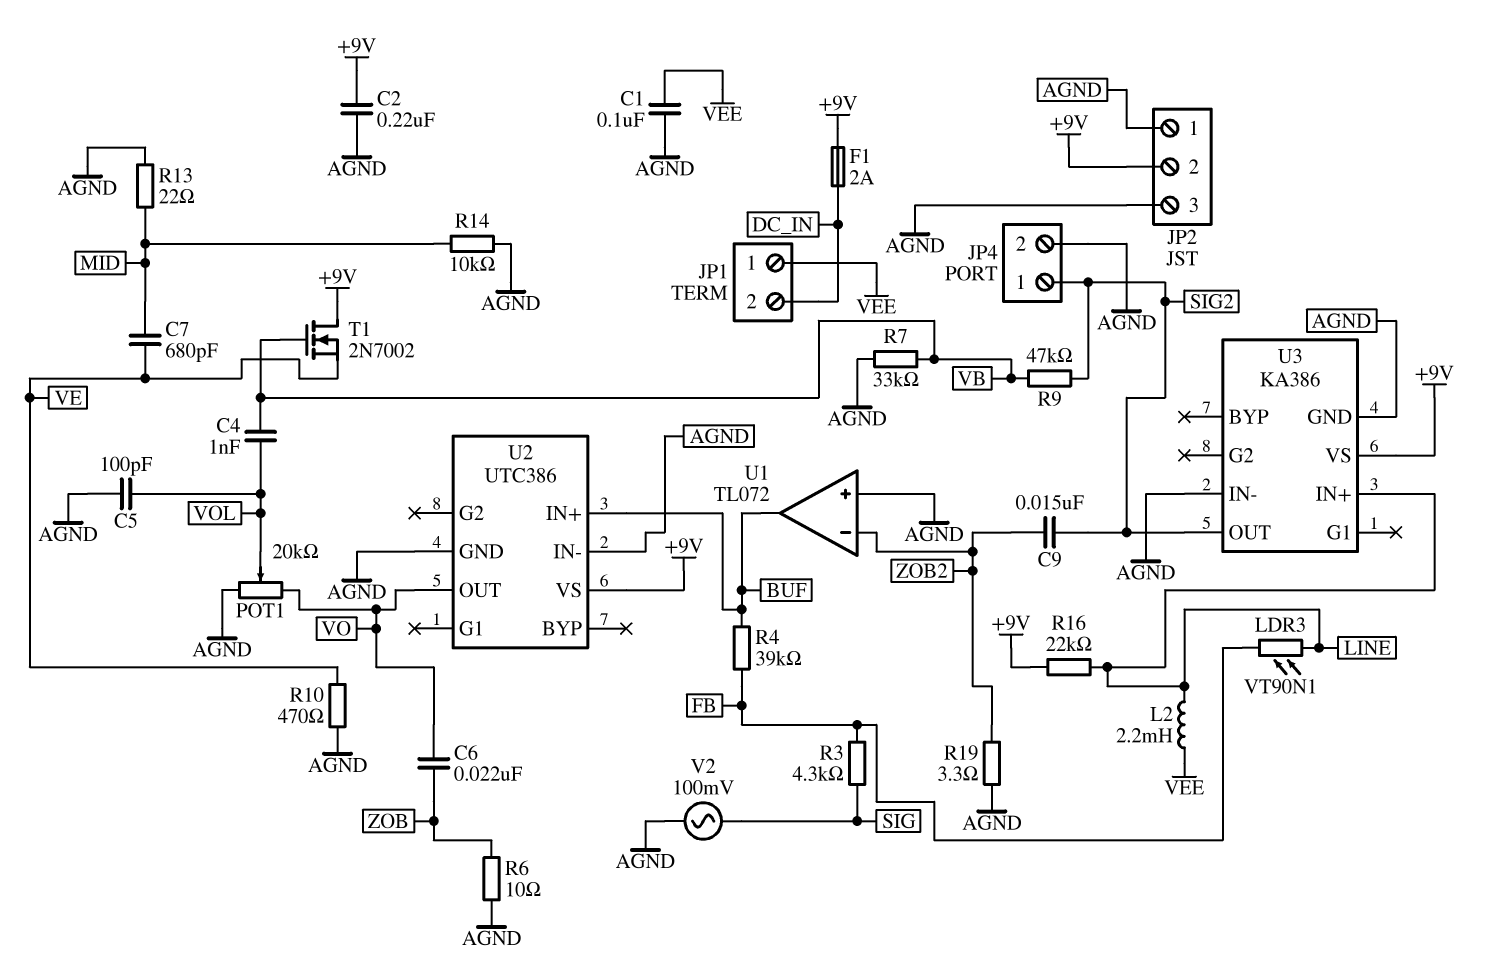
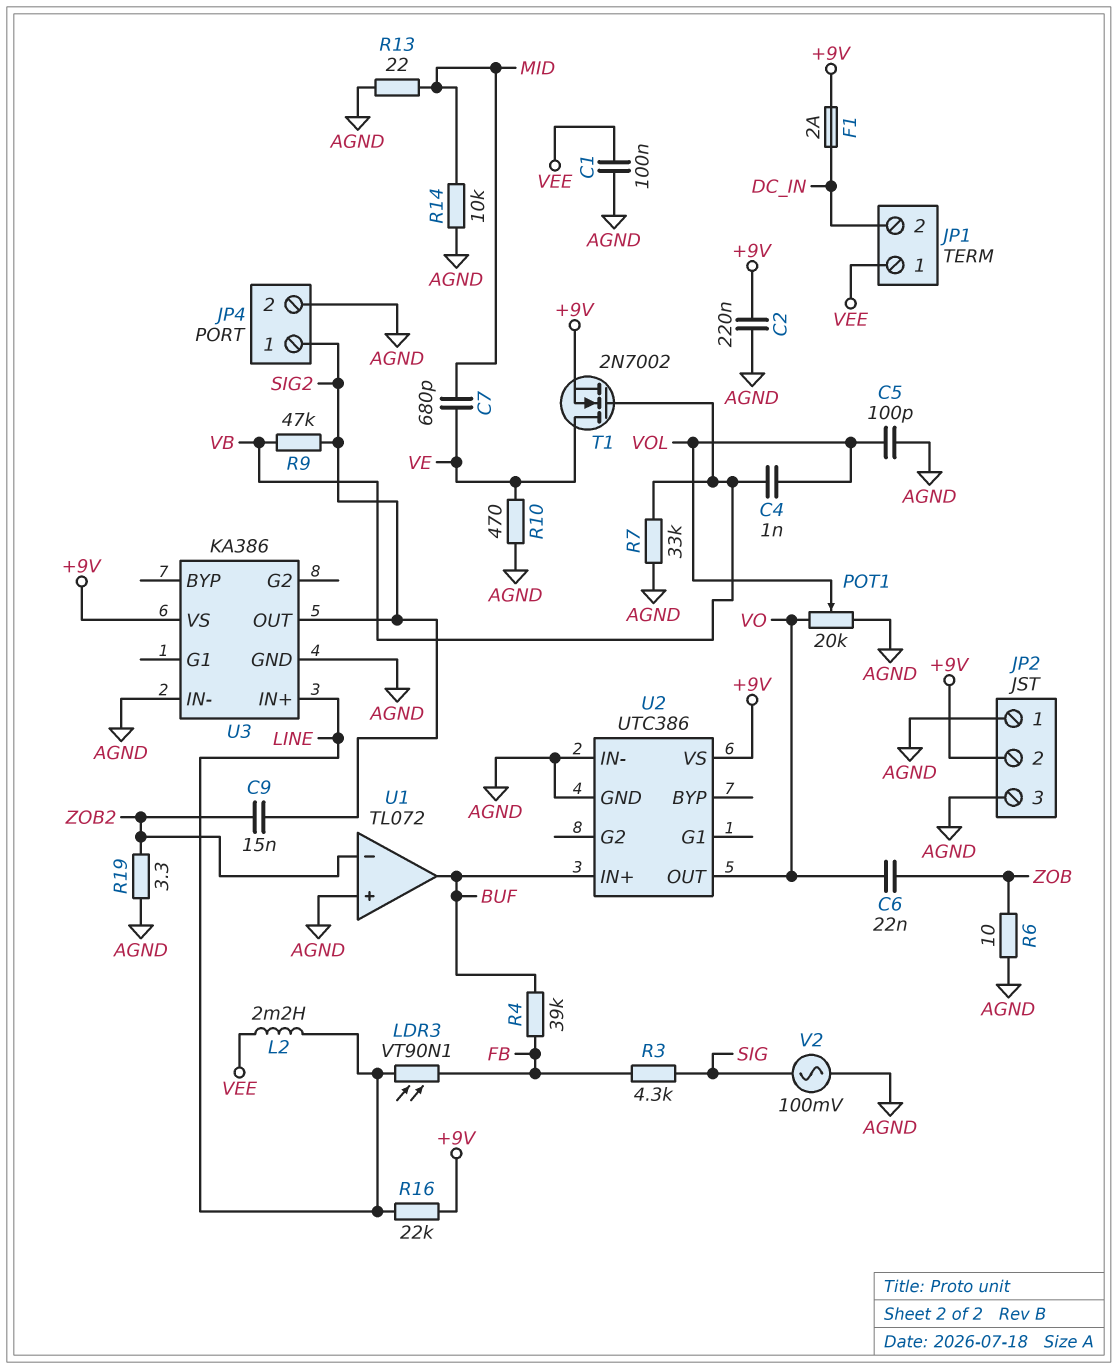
T1: NMOS 2N7002 (G VB, D +9V, S VE) -> NMOS 2N7002 (G VB, D VE, S +9V)

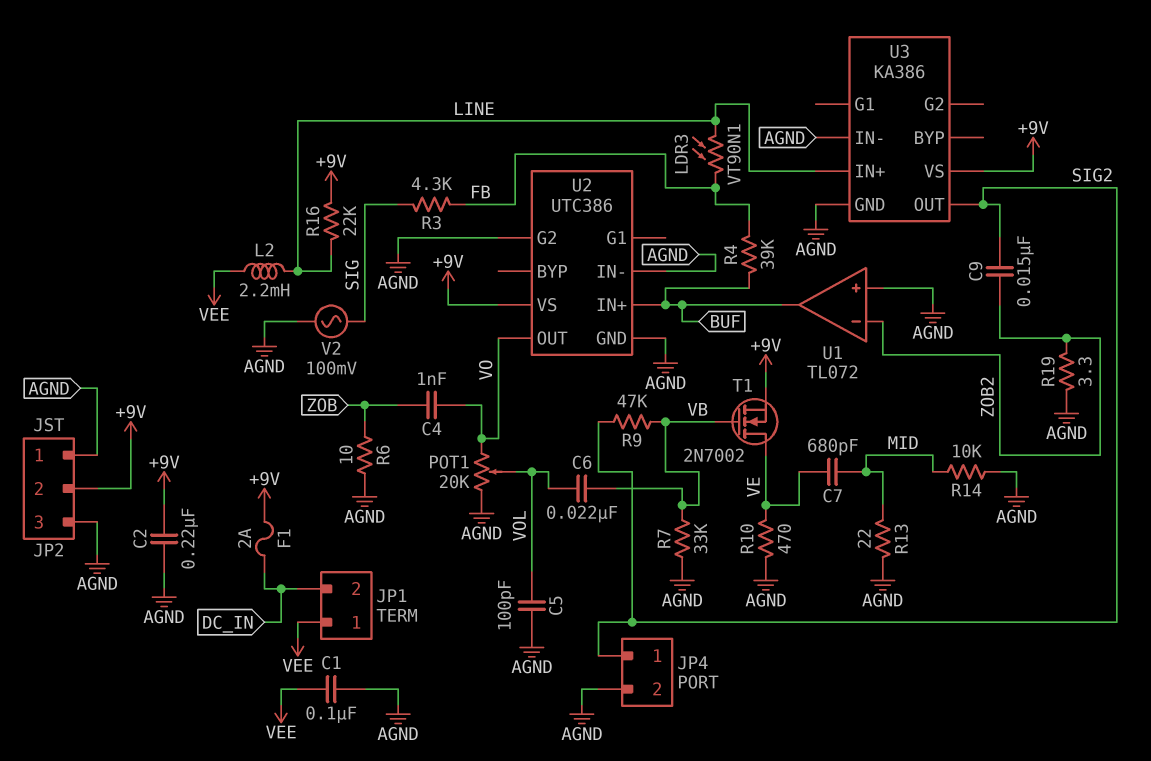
C4: 1nF (VB, VOL) -> 1nF (VO, ZOB)
C6: 22nF (VO, ZOB) -> 22nF (VB, VOL)
U2 pin G2: none -> AGND

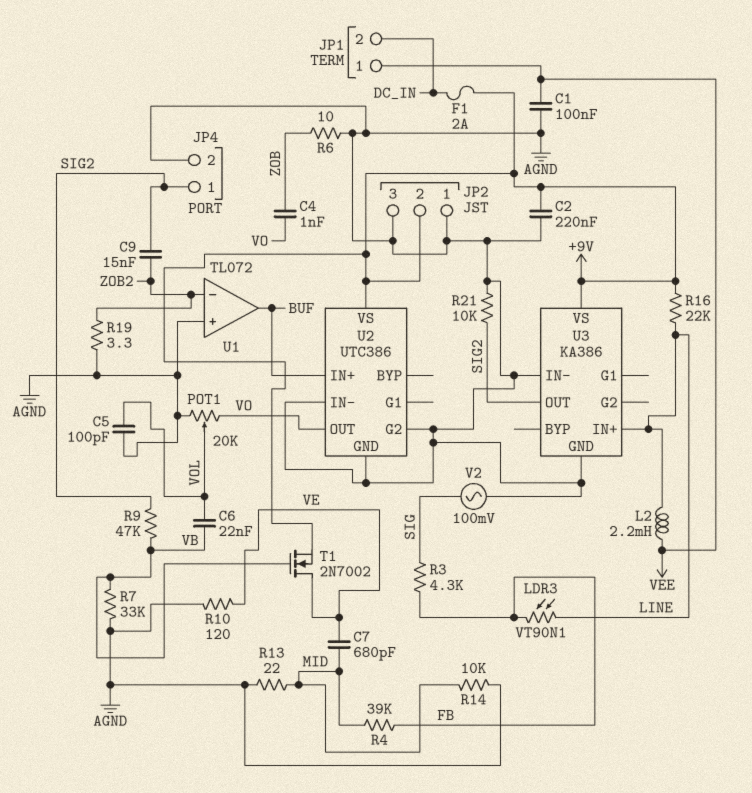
R4: 39k (BUF, FB) -> 39k (FB, MID)
R10: 470 (AGND, VE) -> 120 (AGND, VE)
R21: none -> 10k (AGND, SIG2)

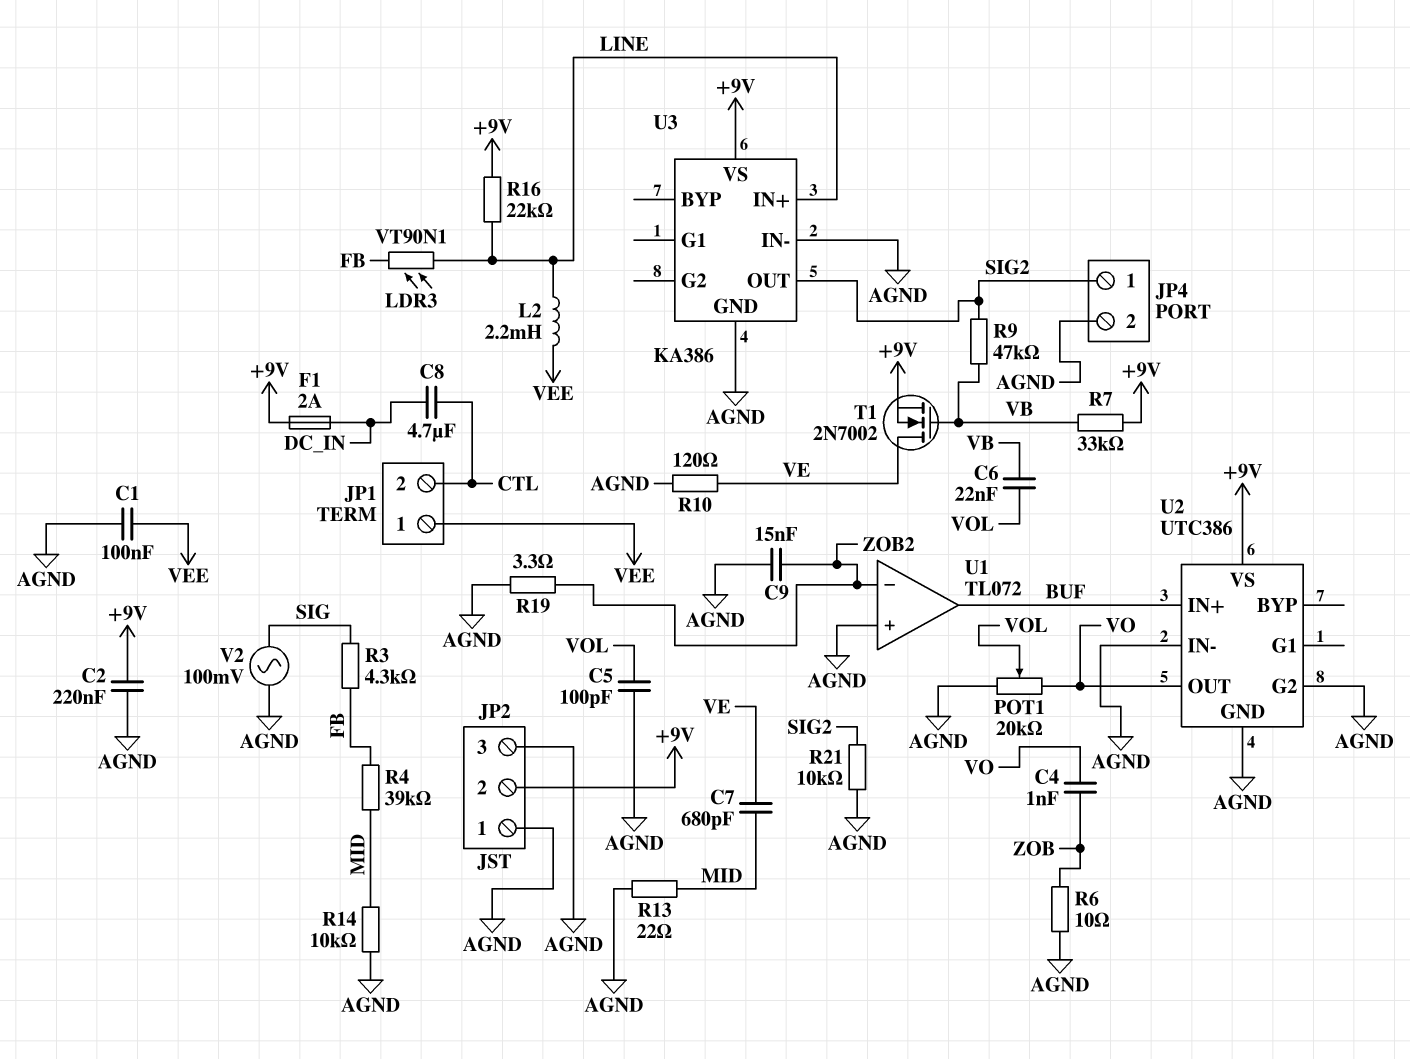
C8: none -> 4.7uF (CTL, DC_IN)
C9: 15nF (SIG2, ZOB2) -> 15nF (AGND, ZOB2)
JP1 pin 2: DC_IN -> CTL
R7: 33k (AGND, VB) -> 33k (+9V, VB)

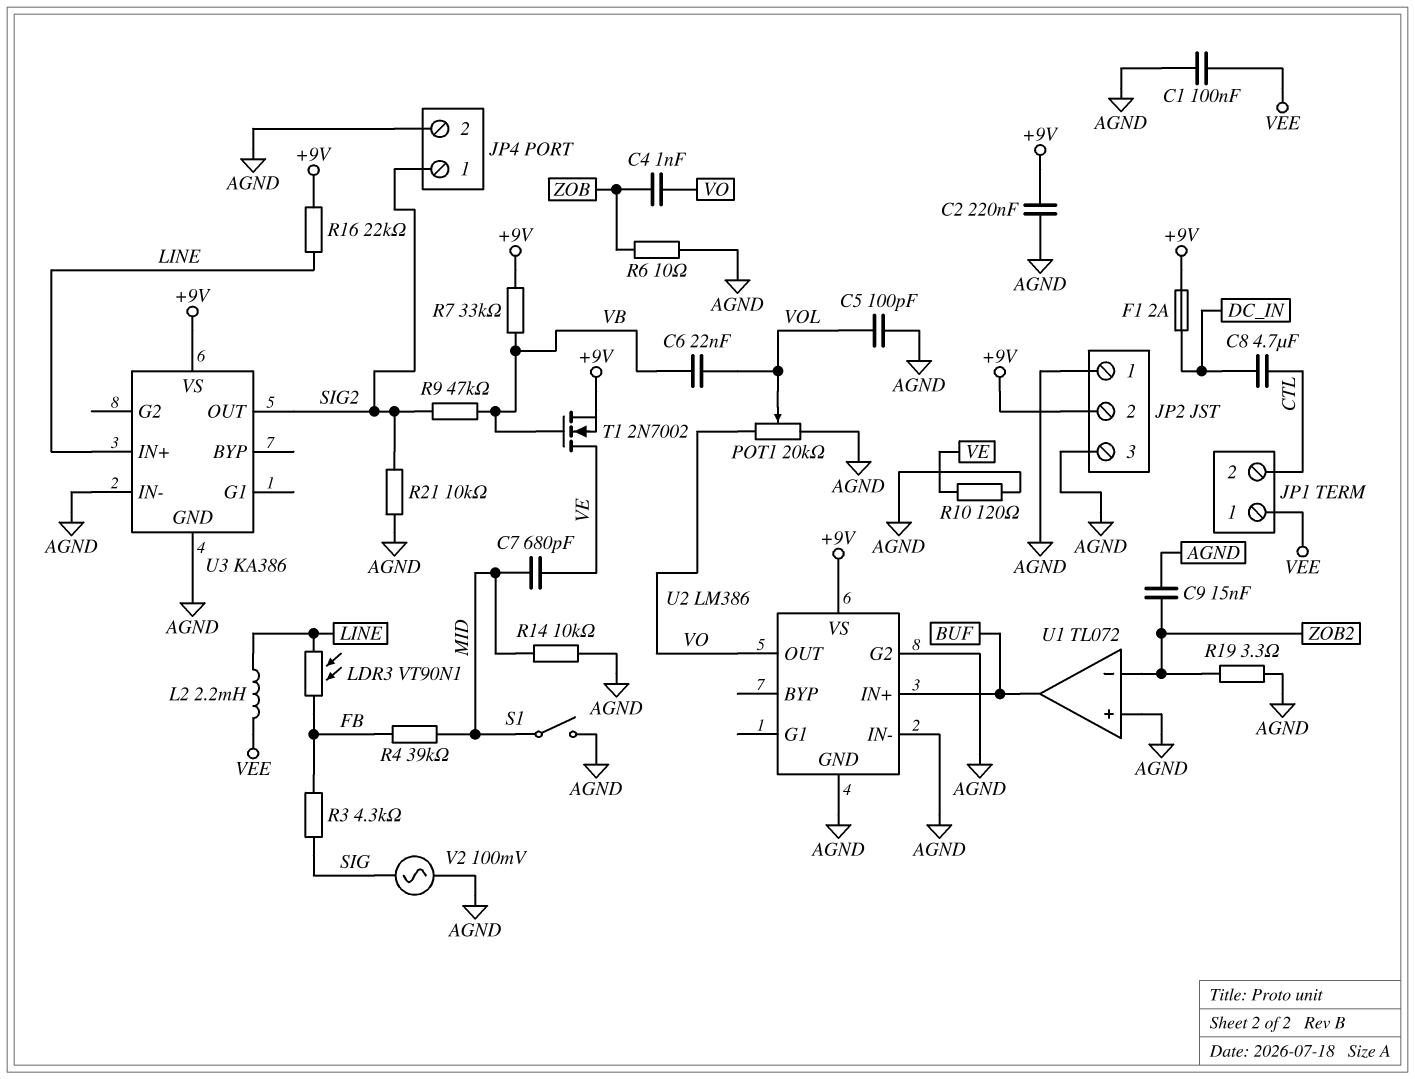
R13: 22 (AGND, MID) -> none
S1: none -> switch (AGND, MID)
U2: UTC386 -> LM386

